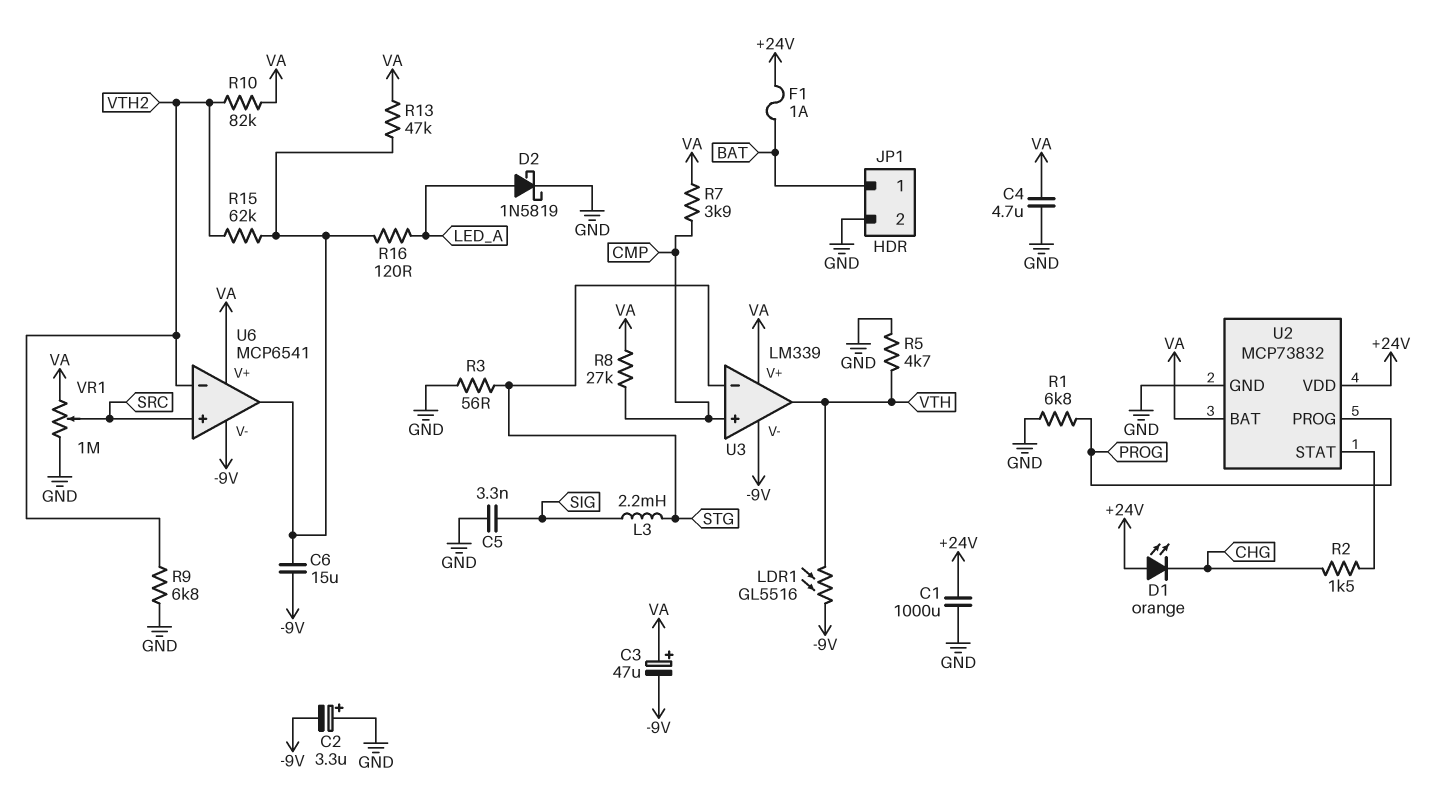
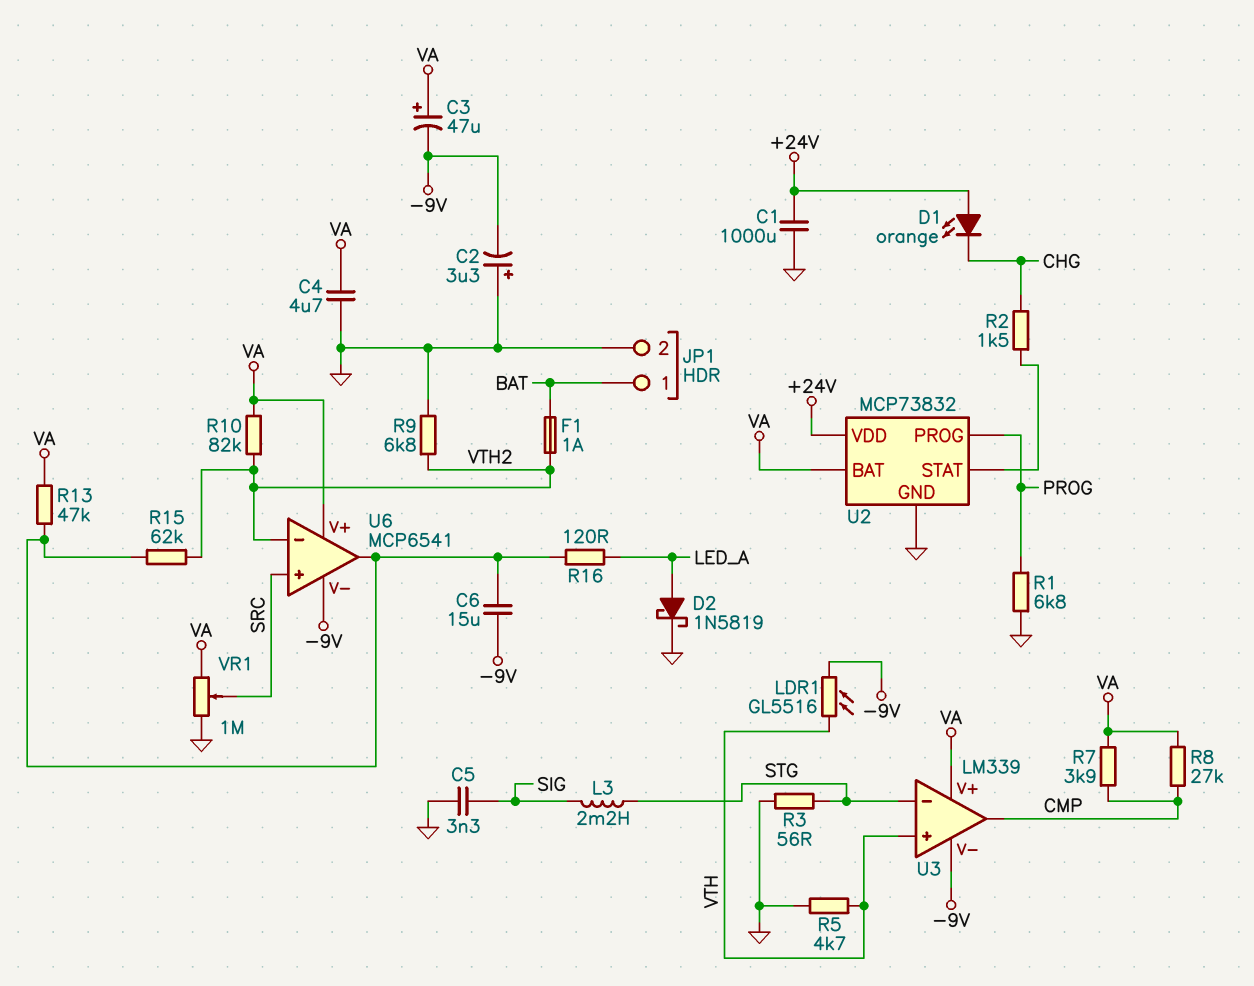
F1: 1A (+24V, BAT) -> 1A (BAT, VTH2)
U3 pin in+: CMP -> VTH
U3 pin out: VTH -> CMP

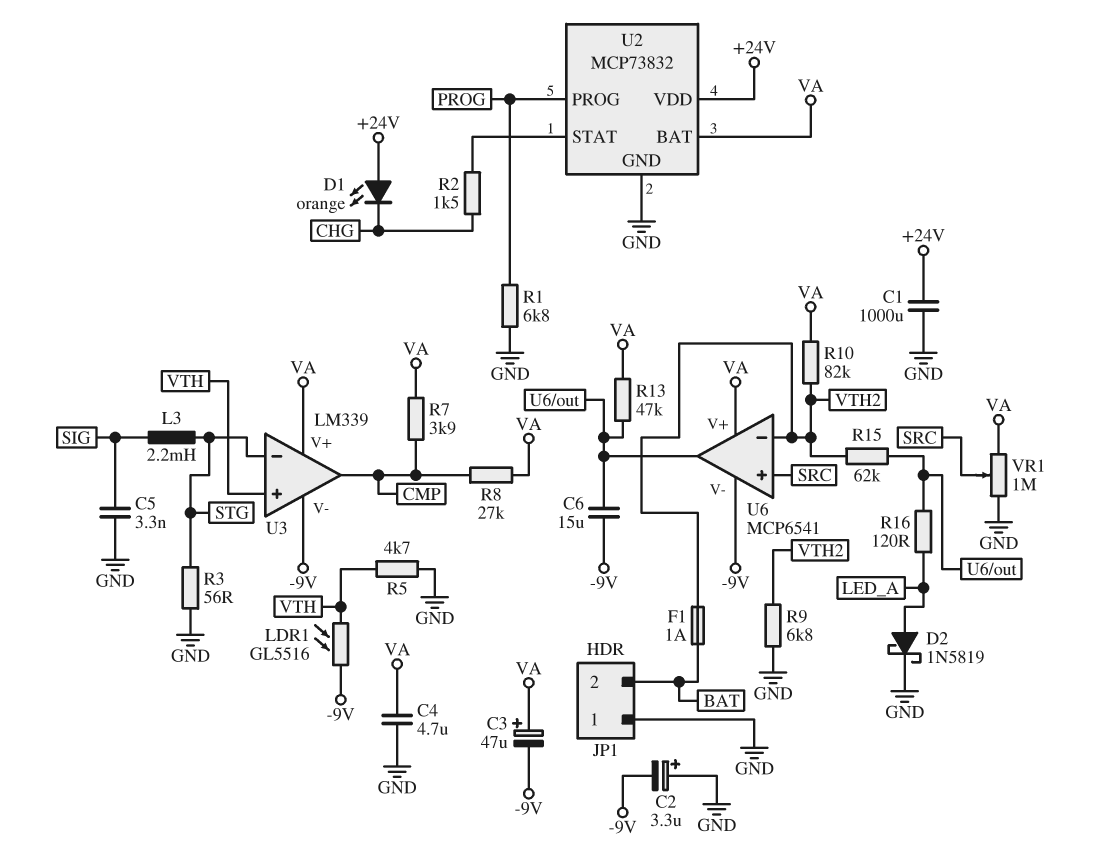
JP1 pin 1: BAT -> GND
JP1 pin 2: GND -> BAT

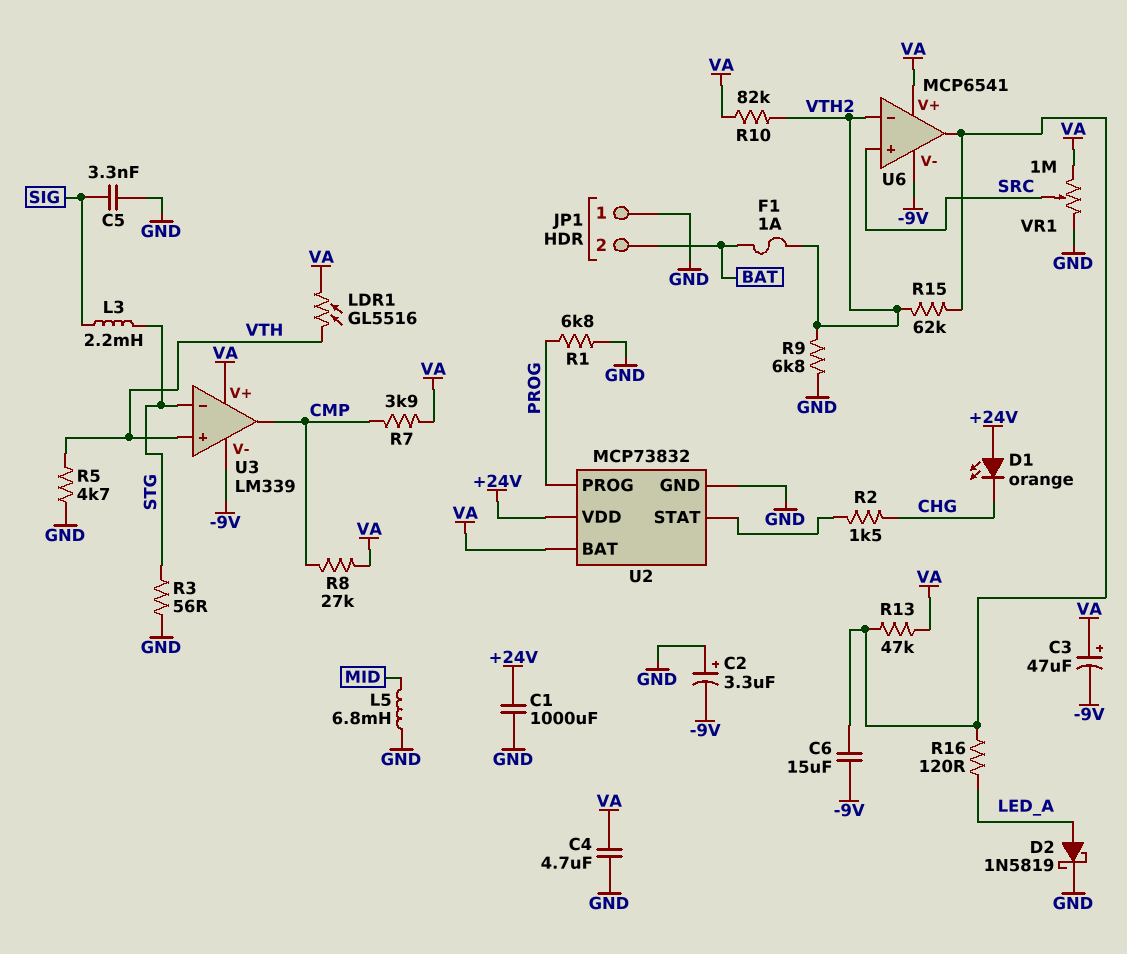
L5: none -> 6.8mH (GND, MID)
LDR1: GL5516 (-9V, VTH) -> GL5516 (VA, VTH)

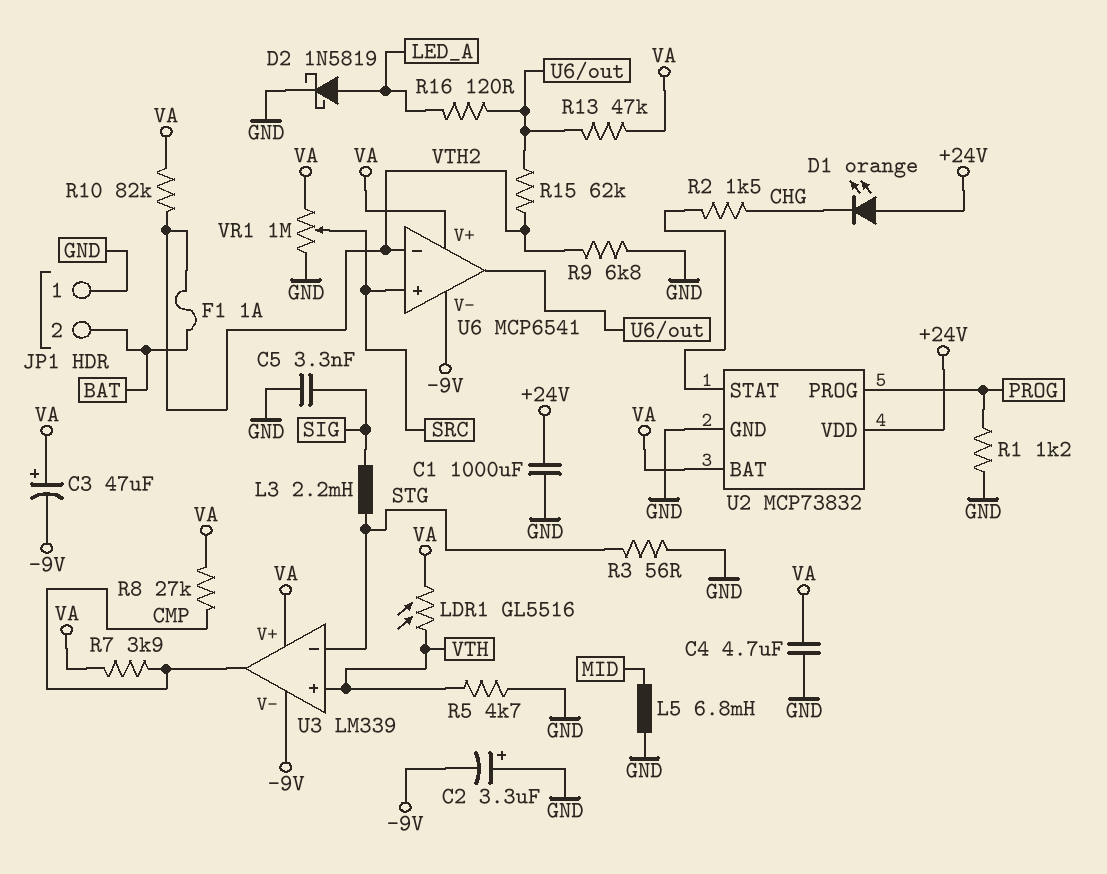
C6: 15uF (-9V, U6/out) -> none
R1: 6.8k (GND, PROG) -> 1.2k (GND, PROG)

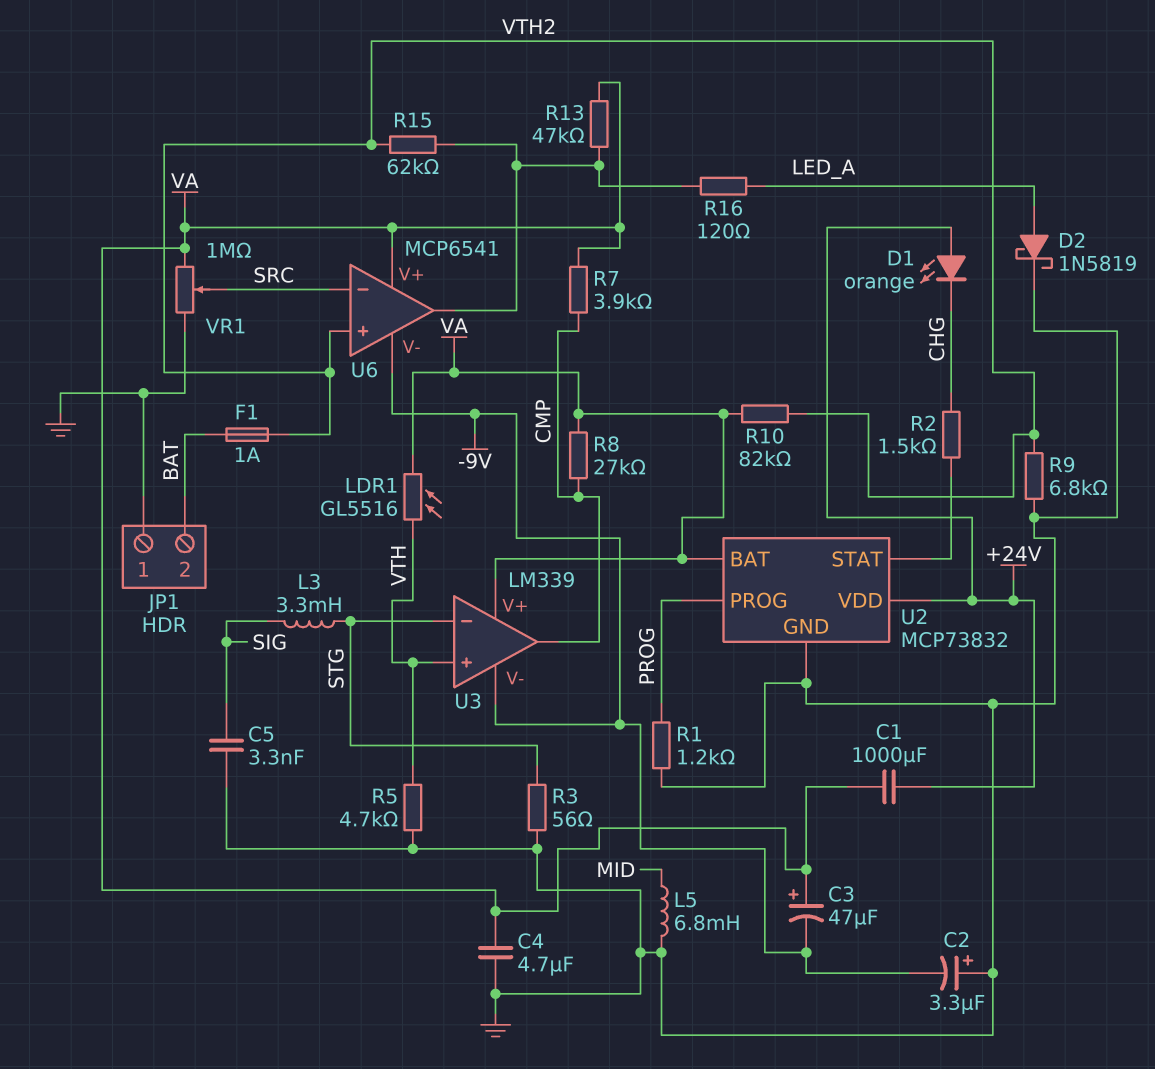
C1: 1000uF (+24V, GND) -> 1000uF (+24V, VA)
L3: 2.2mH (SIG, STG) -> 3.3mH (SIG, STG)
U6 pin in+: SRC -> VTH2
U6 pin in-: VTH2 -> SRC

